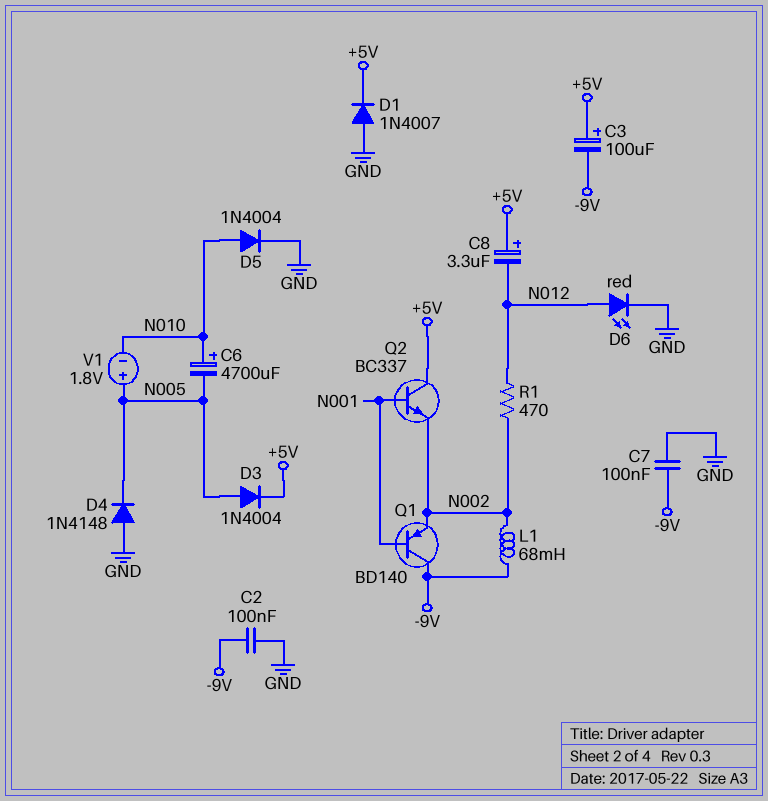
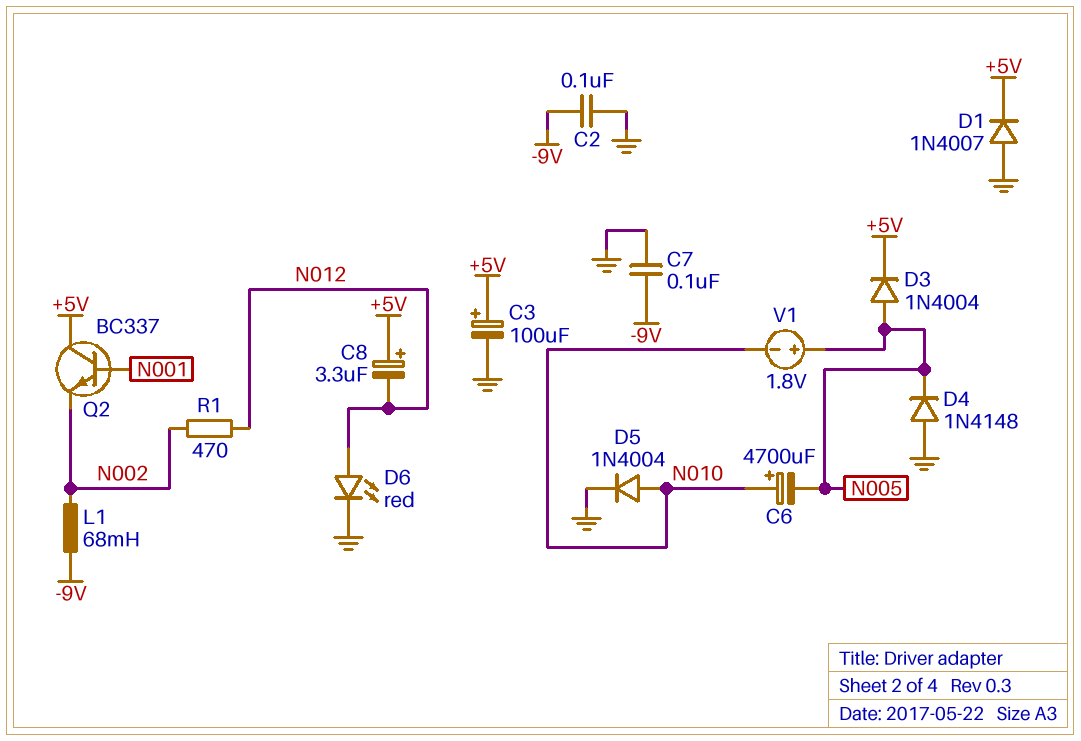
C3: 100uF (plus +5V, minus -9V) -> 100uF (plus +5V, minus GND)
Q1: PNP BD140 (B N001, C -9V, E N002) -> none

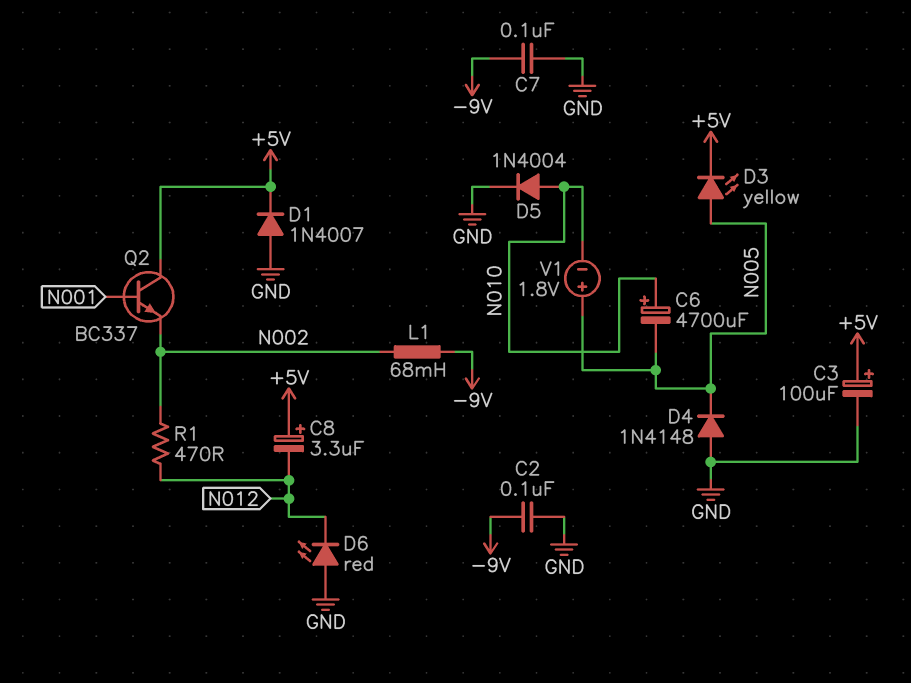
D3: diode 1N4004 (A N005, K +5V) -> LED yellow (A N005, K +5V)
D6: LED red (A N012, K GND) -> LED red (A GND, K N012)

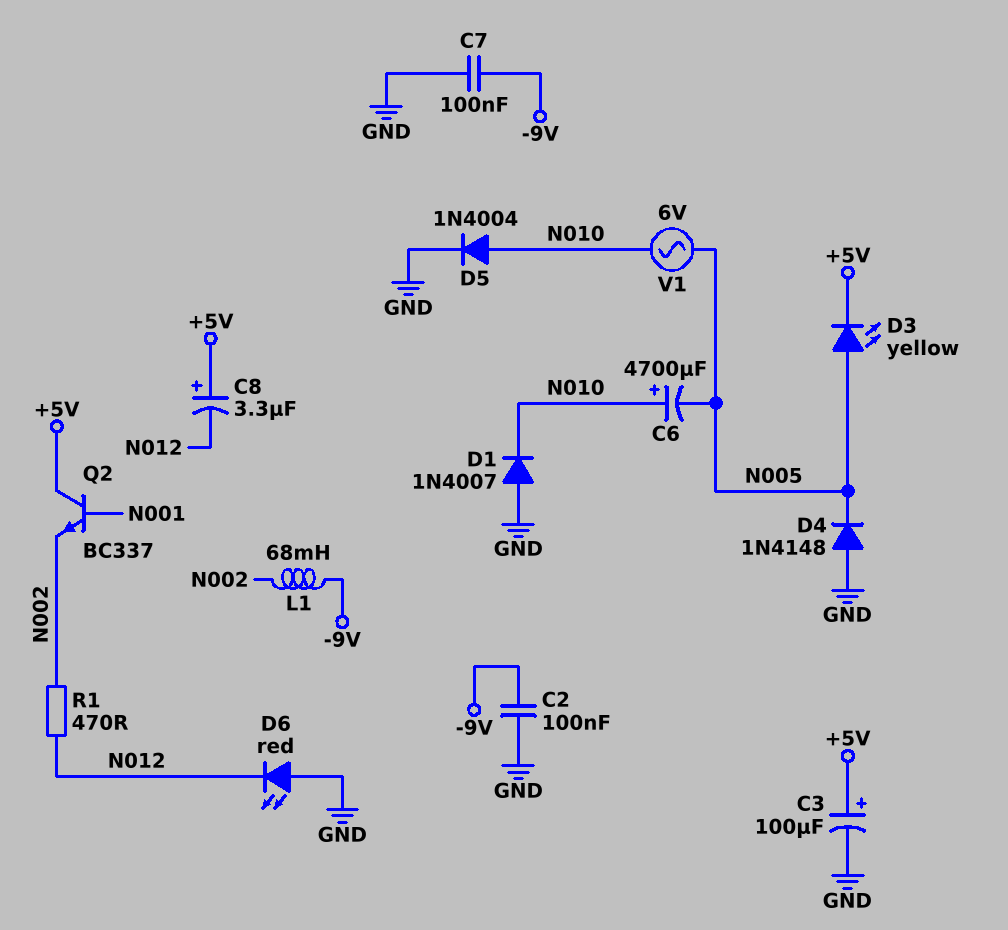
D1: diode 1N4007 (A GND, K +5V) -> diode 1N4007 (A GND, K N010)
V1: 1.8V (plus N005, minus N010) -> AC 6V (N005, N010)

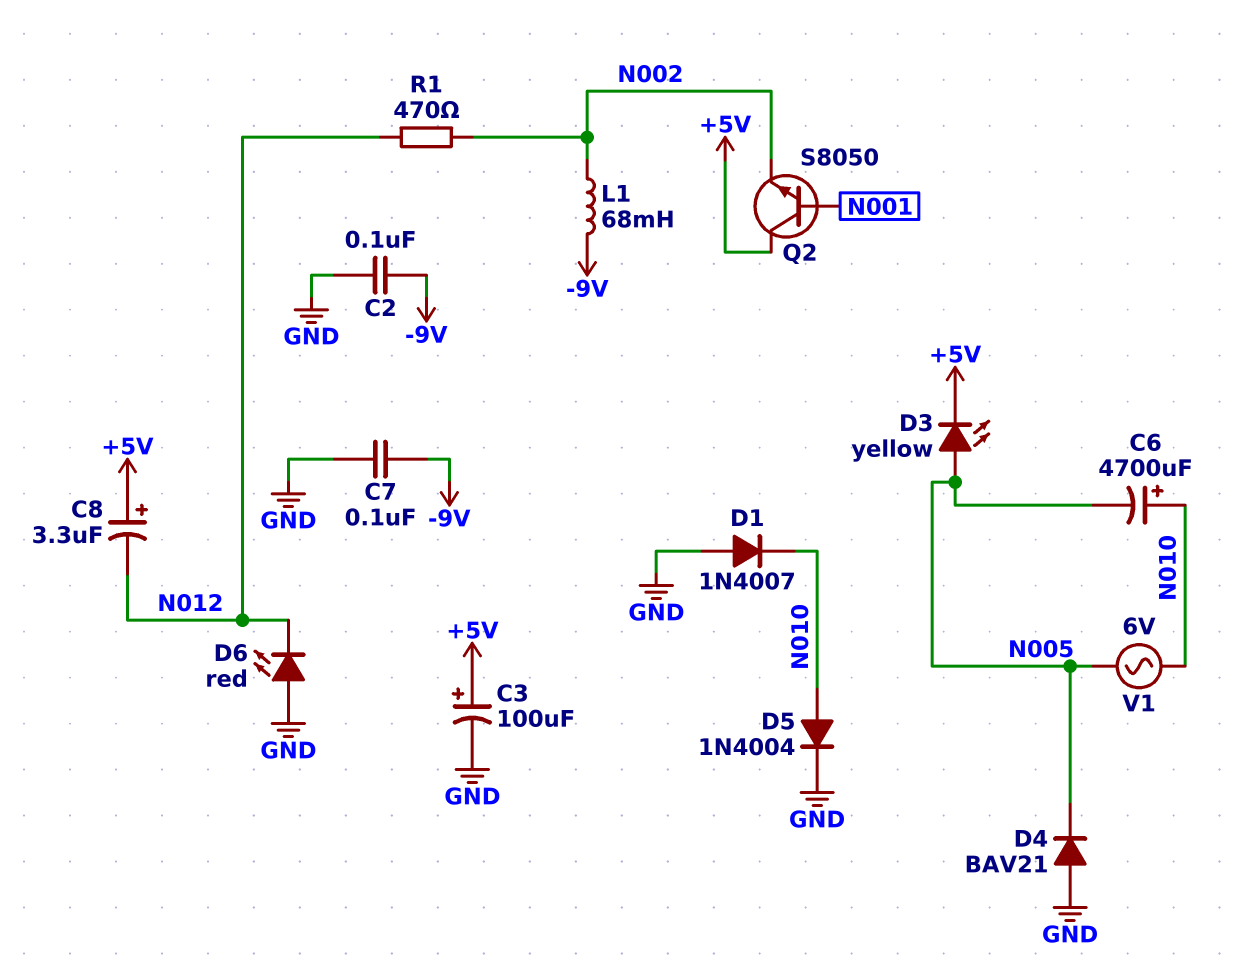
D4: diode 1N4148 (A GND, K N005) -> diode BAV21 (A GND, K N005)
Q2: NPN BC337 (B N001, C +5V, E N002) -> NPN S8050 (B N001, C +5V, E N002)

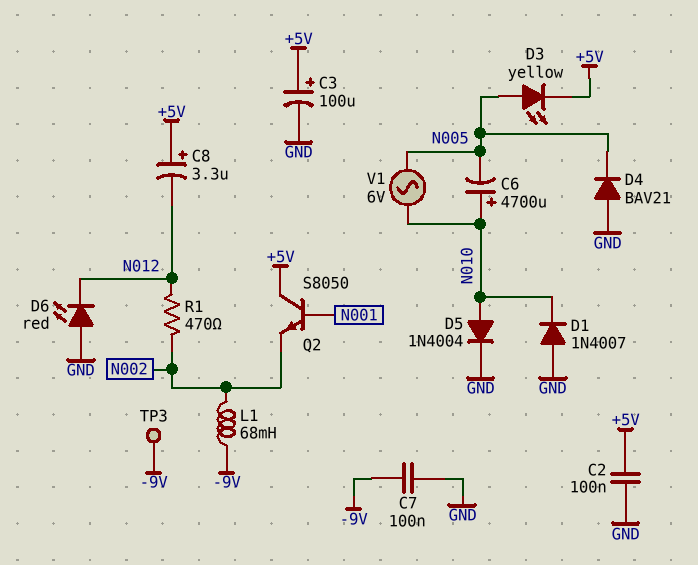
C2: 100nF (-9V, GND) -> 100nF (+5V, GND)
TP3: none -> test point (-9V)

